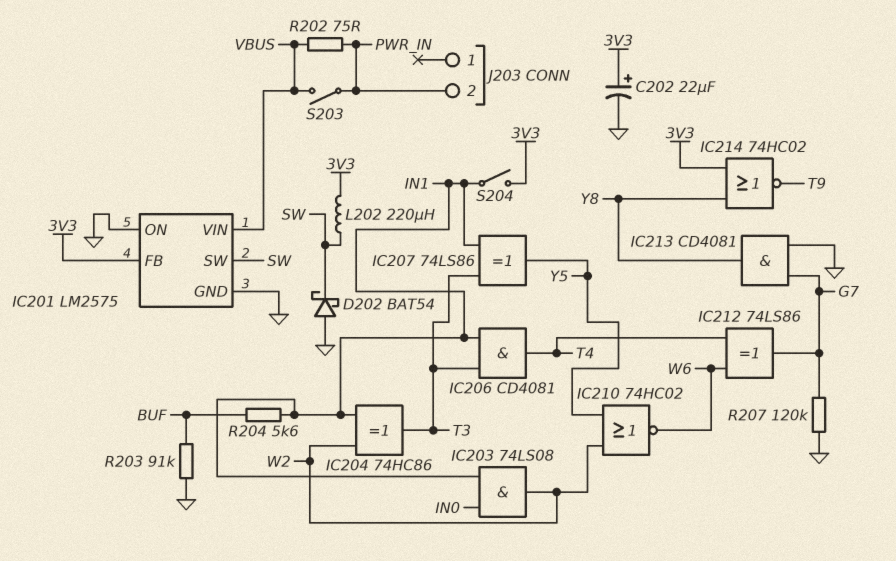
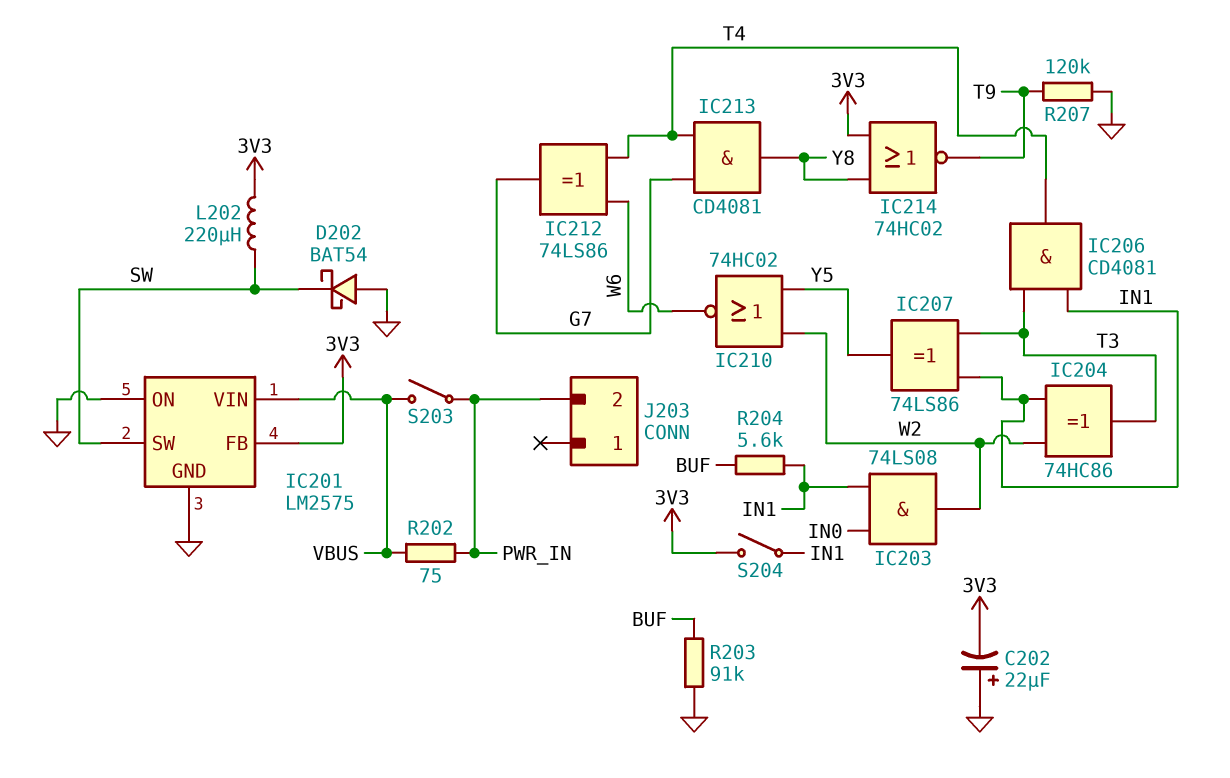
C202: 22uF (plus 3V3, minus GND) -> 22uF (plus GND, minus 3V3)
IC213: AND CD4081 (in G7, in GND, out Y8) -> AND CD4081 (in G7, in T4, out Y8)
R207: 120k (G7, GND) -> 120k (GND, T9)

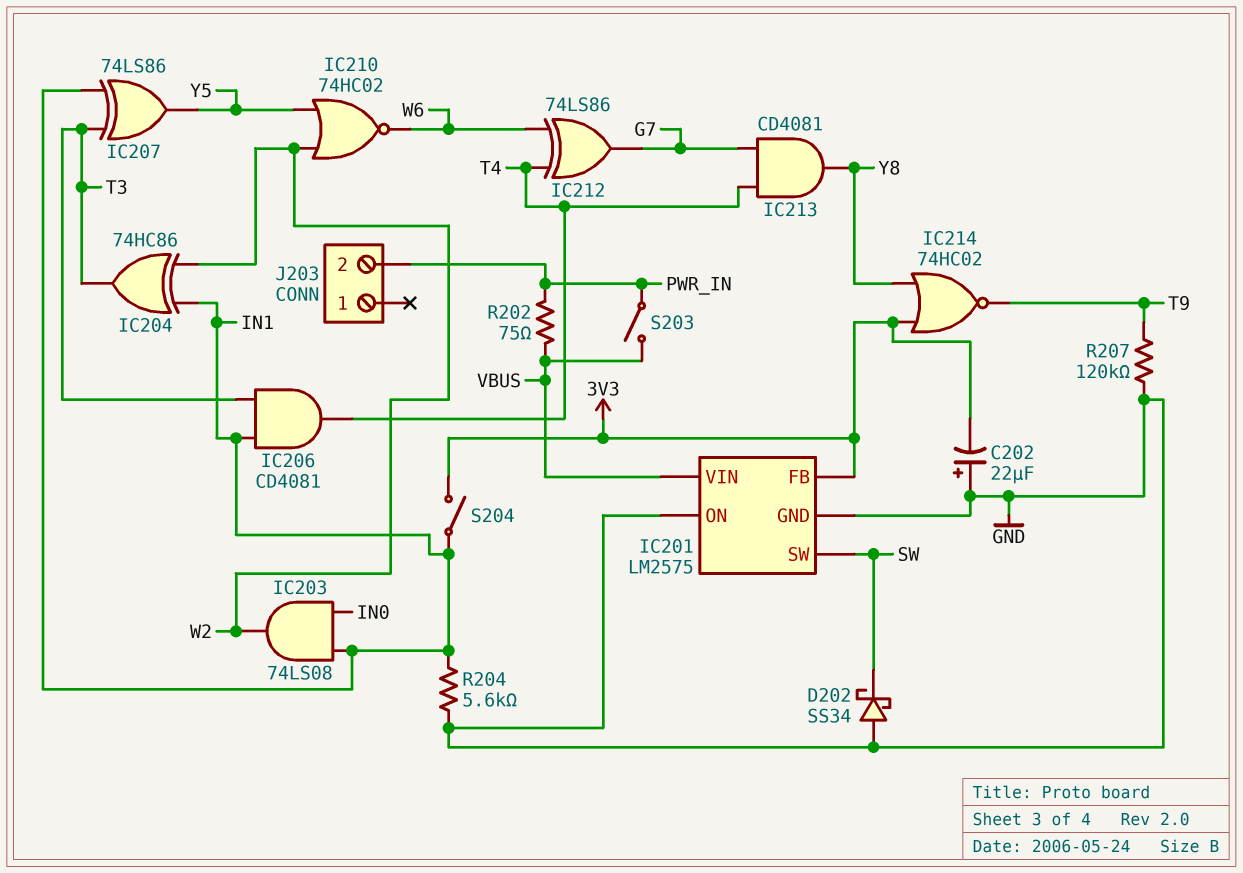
D202: schottky BAT54 (A GND, K SW) -> schottky SS34 (A GND, K SW)
L202: 220uH (3V3, SW) -> none
R203: 91k (BUF, GND) -> none
R204: 5.6k (BUF, IN1) -> 5.6k (GND, IN1)

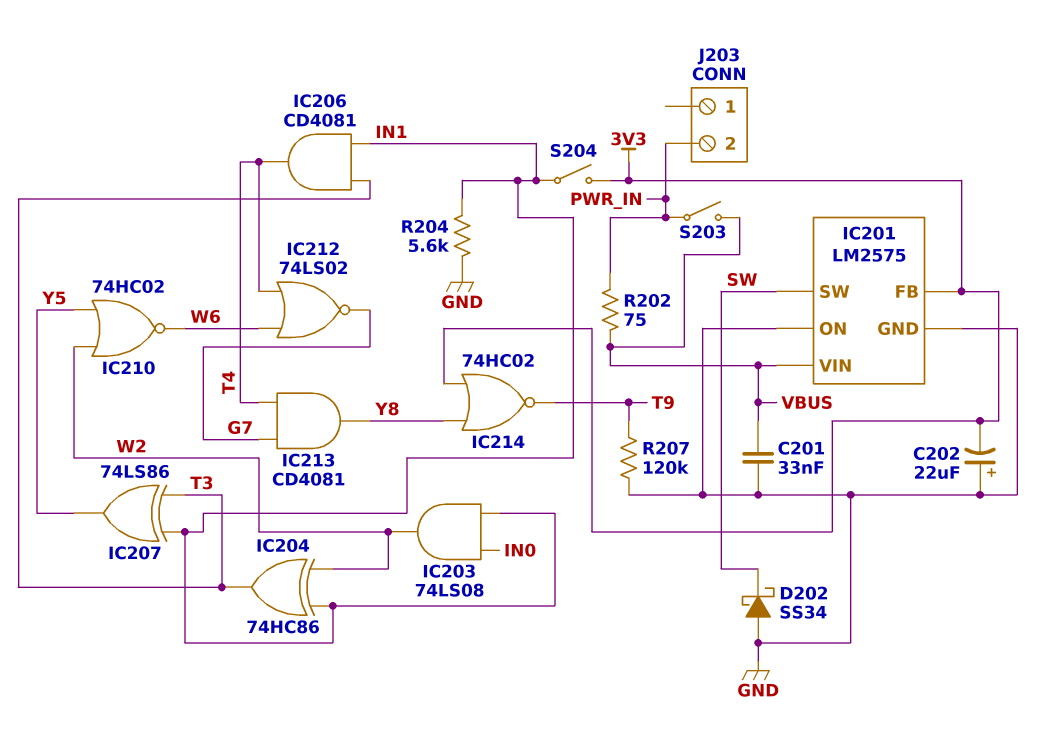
C201: none -> 33nF (GND, VBUS)
IC212: XOR 74LS86 (in T4, in W6, out G7) -> NOR 74LS02 (in T4, in W6, out G7)

